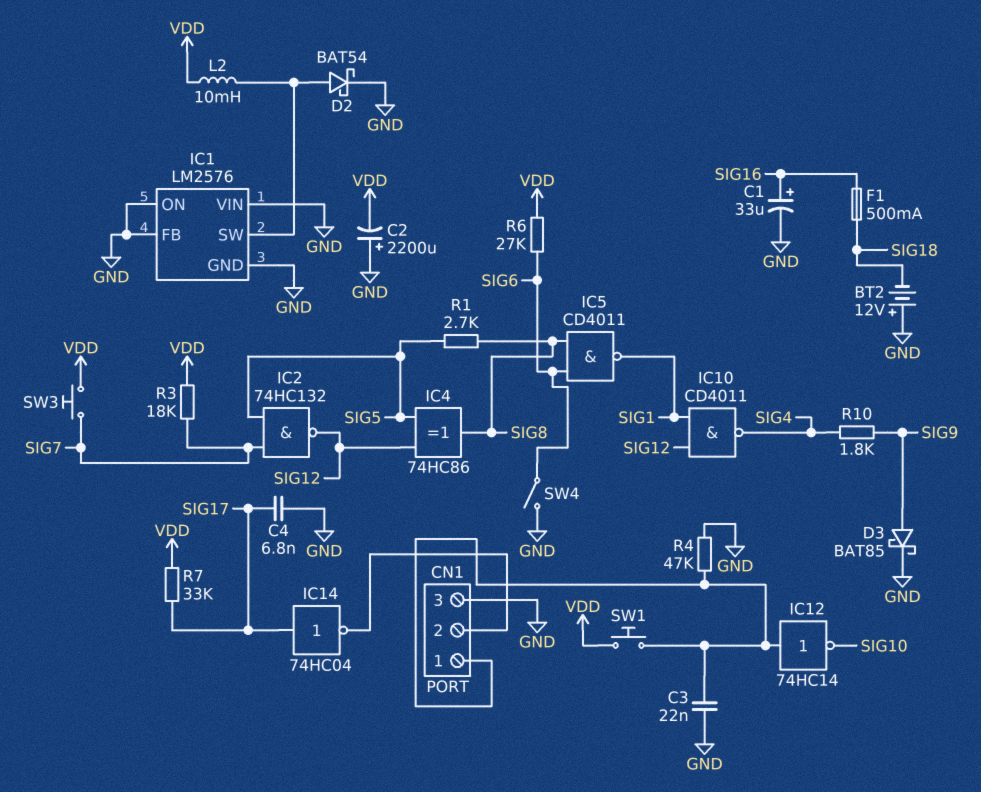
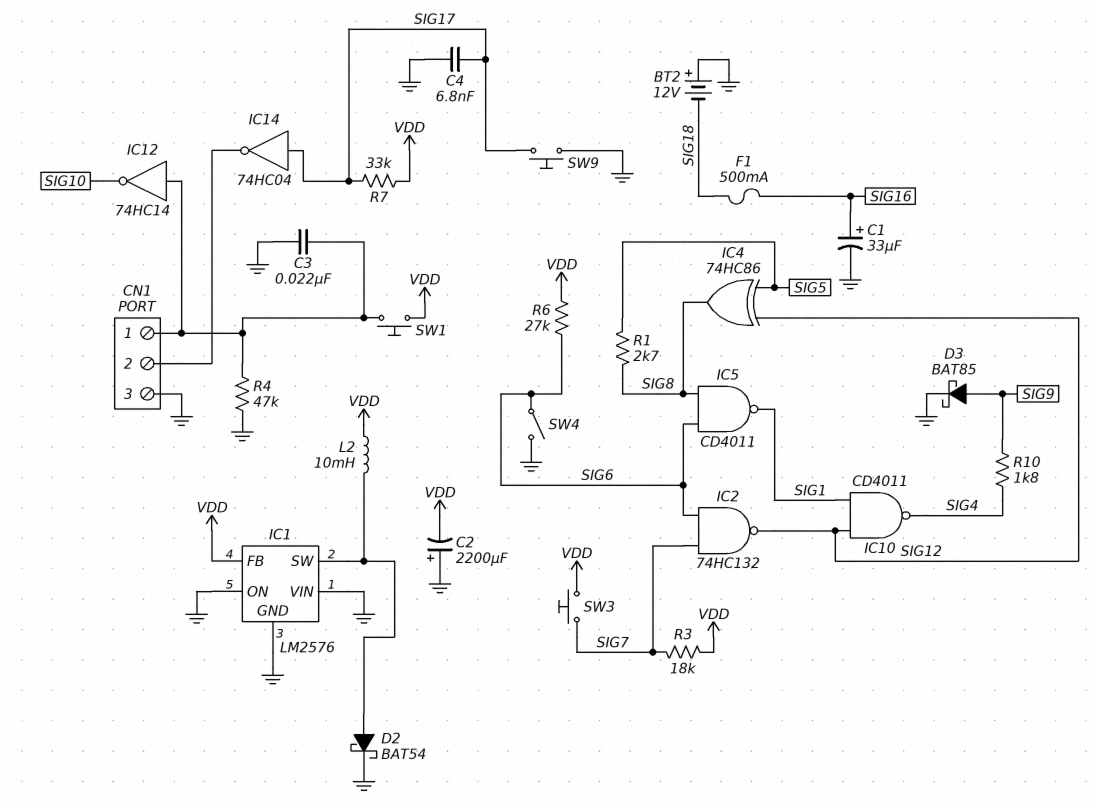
IC1 pin FB: GND -> VDD
IC2: NAND 74HC132 (in SIG5, in SIG7, out SIG12) -> NAND 74HC132 (in SIG6, in SIG7, out SIG12)
SW9: none -> button (GND, SIG17)

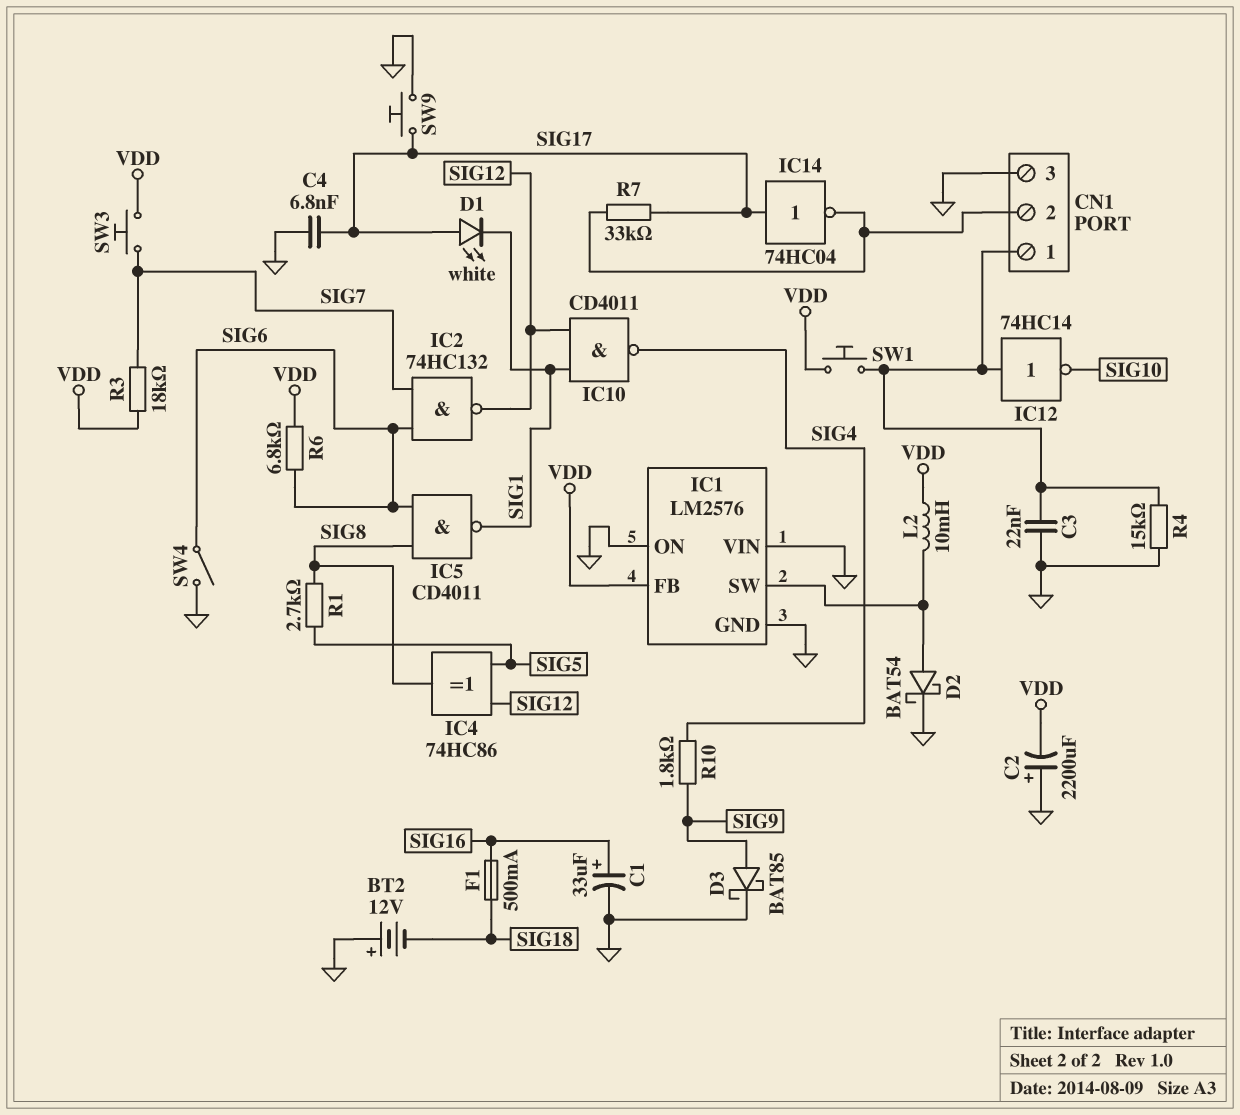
D1: none -> LED white (A SIG17, K SIG1)
R4: 47k (CN1/1, GND) -> 15k (CN1/1, GND)
R6: 27k (SIG6, VDD) -> 6.8k (SIG6, VDD)
R7: 33k (SIG17, VDD) -> 33k (CN1/2, SIG17)

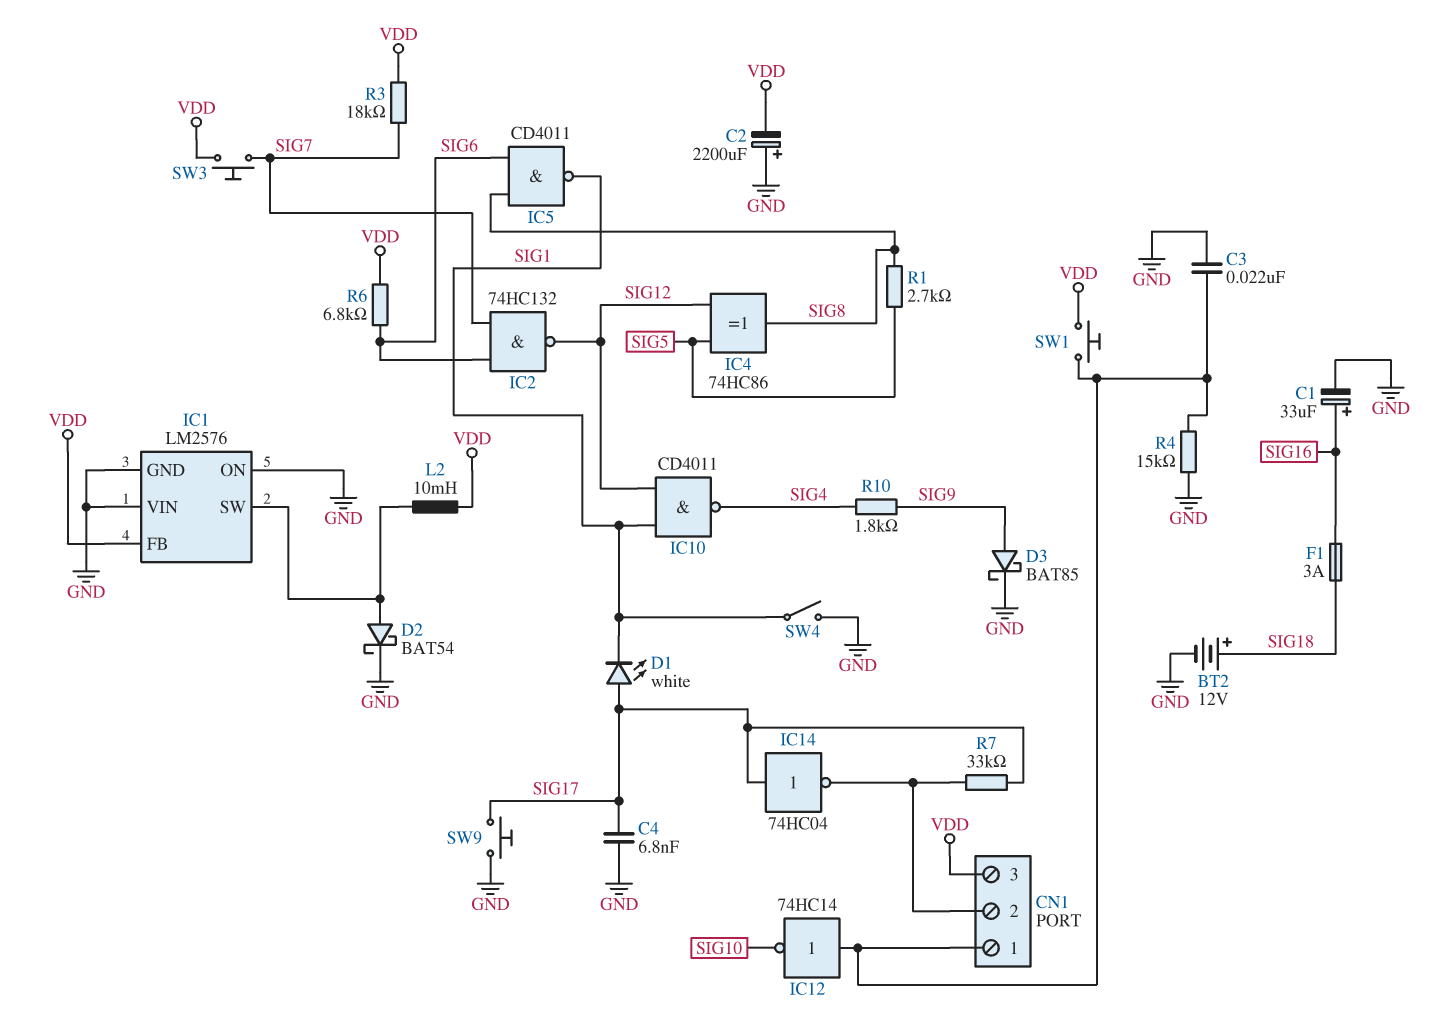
BT2: 12V (plus GND, minus SIG18) -> 12V (plus SIG18, minus GND)
CN1 pin 3: GND -> VDD
F1: 500mA (SIG16, SIG18) -> 3A (SIG16, SIG18)
SW4: switch (GND, SIG6) -> switch (GND, SIG1)

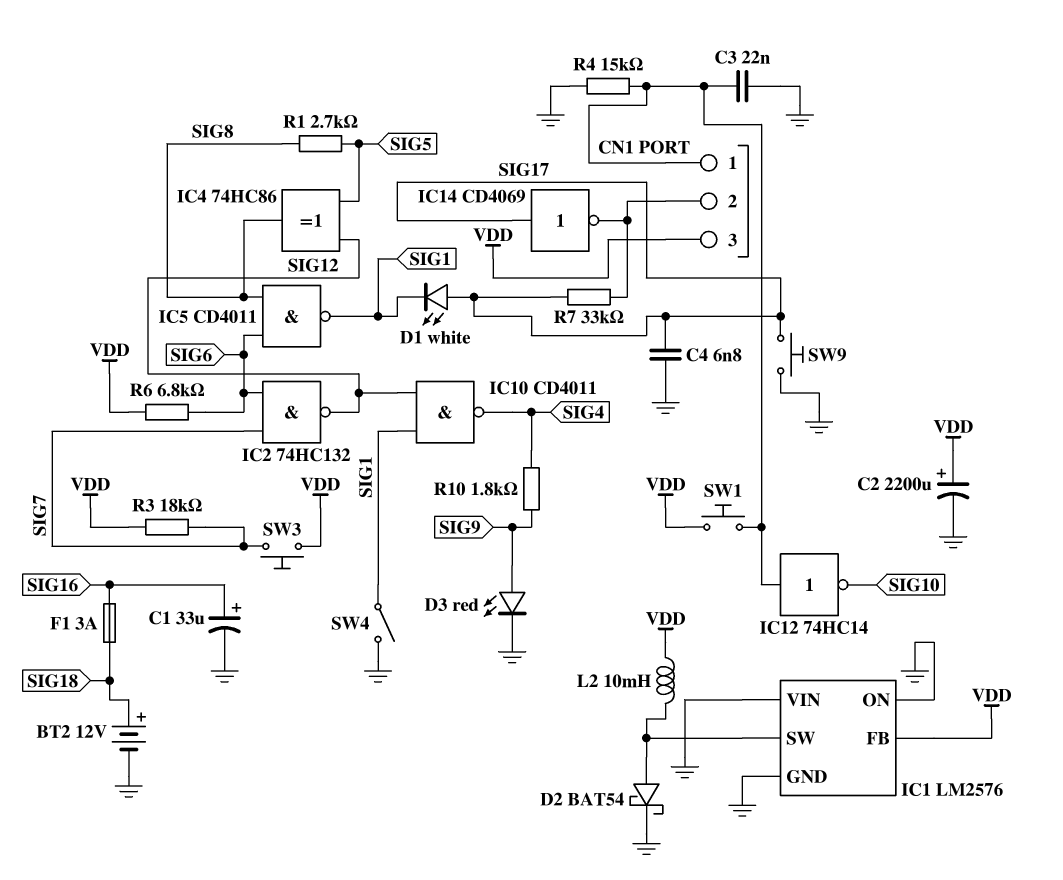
C2: 2200uF (plus GND, minus VDD) -> 2200uF (plus VDD, minus GND)
D3: schottky BAT85 (A SIG9, K GND) -> LED red (A SIG9, K GND)
IC14: NOT 74HC04 (in SIG17, out CN1/2) -> NOT CD4069 (in SIG17, out CN1/2)

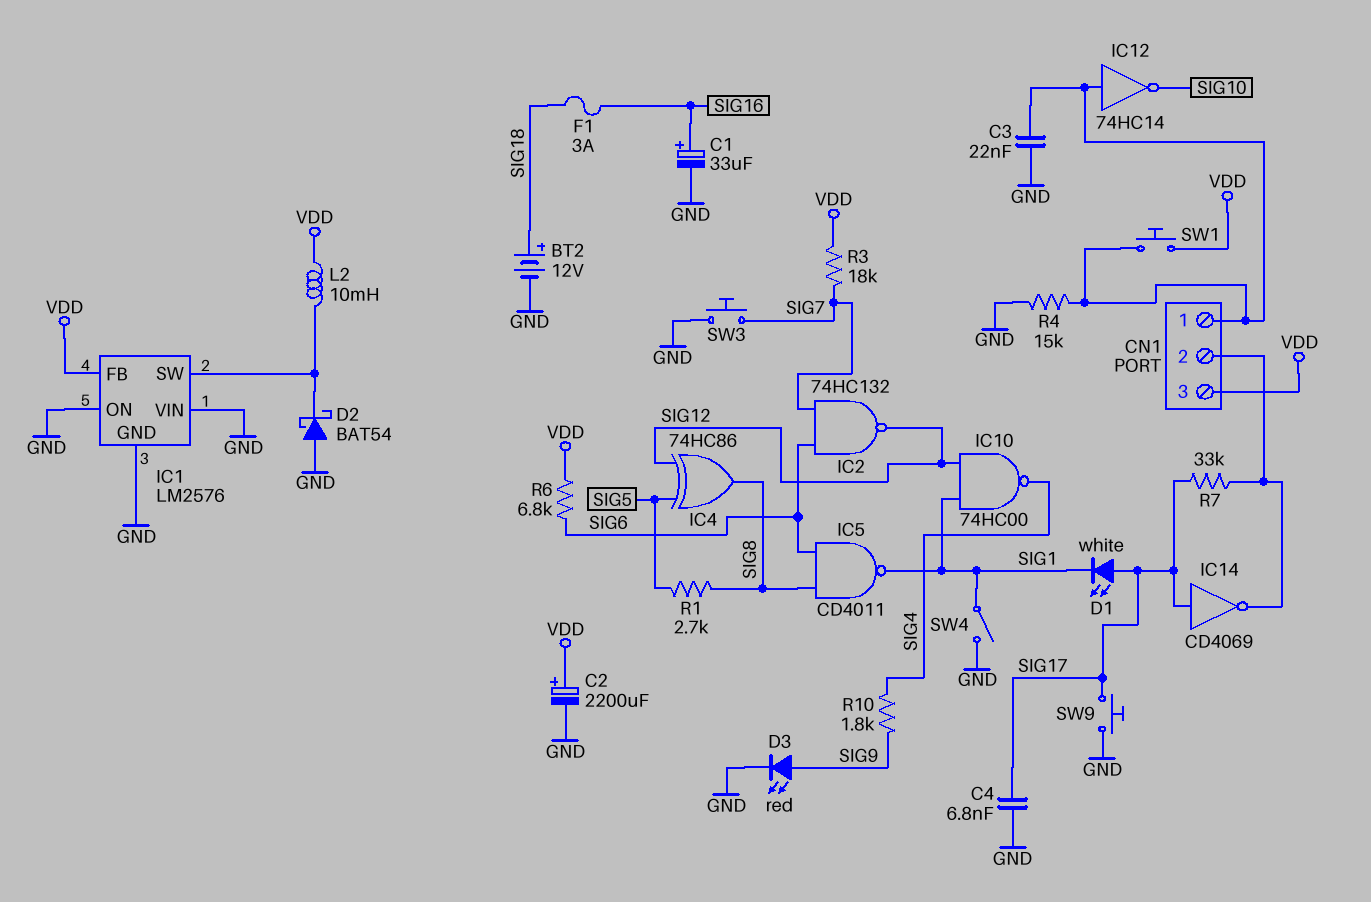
D2: schottky BAT54 (A IC1/SW, K GND) -> schottky BAT54 (A GND, K IC1/SW)
IC10: NAND CD4011 (in SIG1, in SIG12, out SIG4) -> NAND 74HC00 (in SIG1, in SIG12, out SIG4)
SW3: button (SIG7, VDD) -> button (GND, SIG7)

